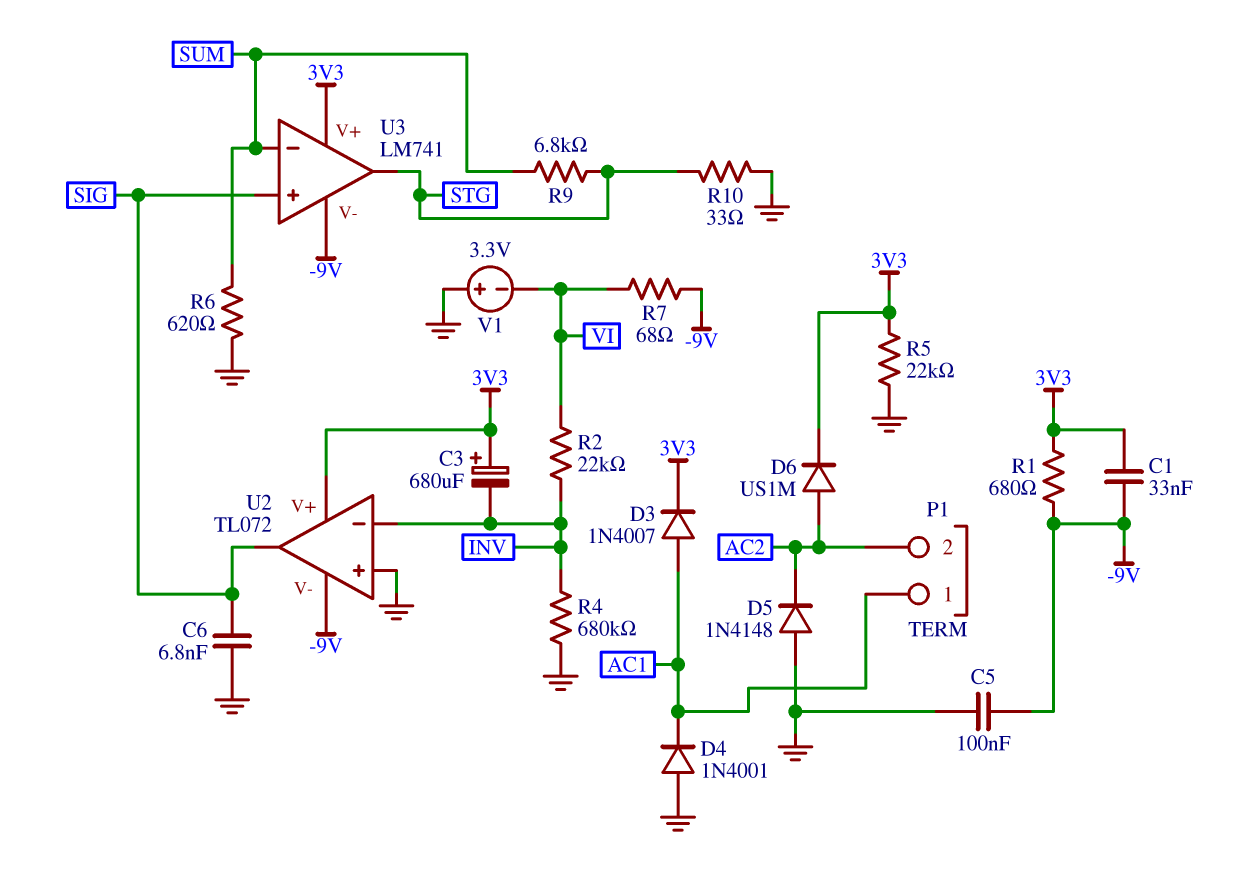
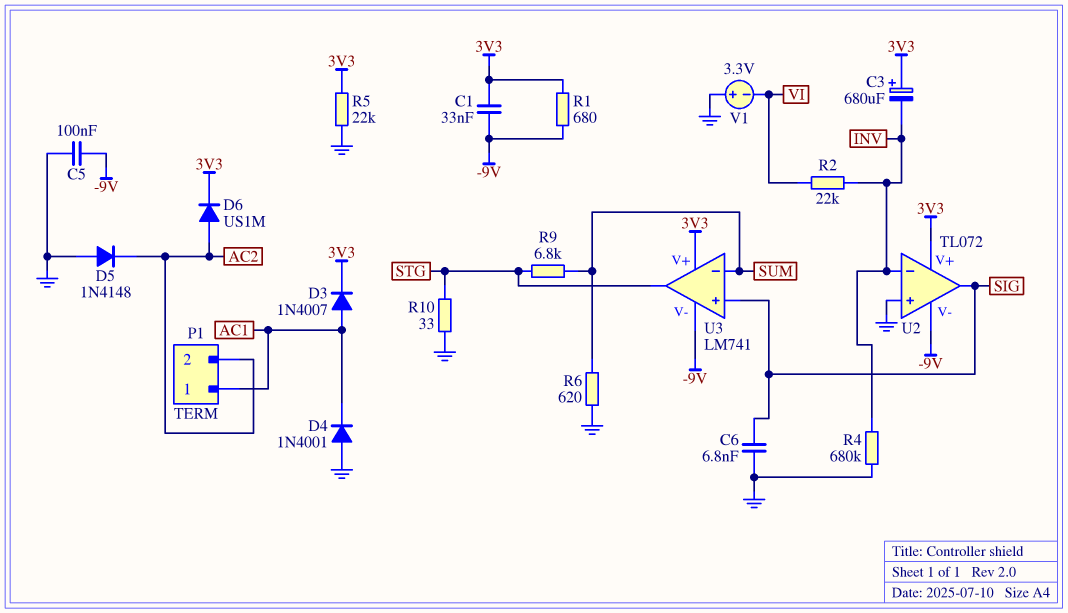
R7: 68 (-9V, VI) -> none

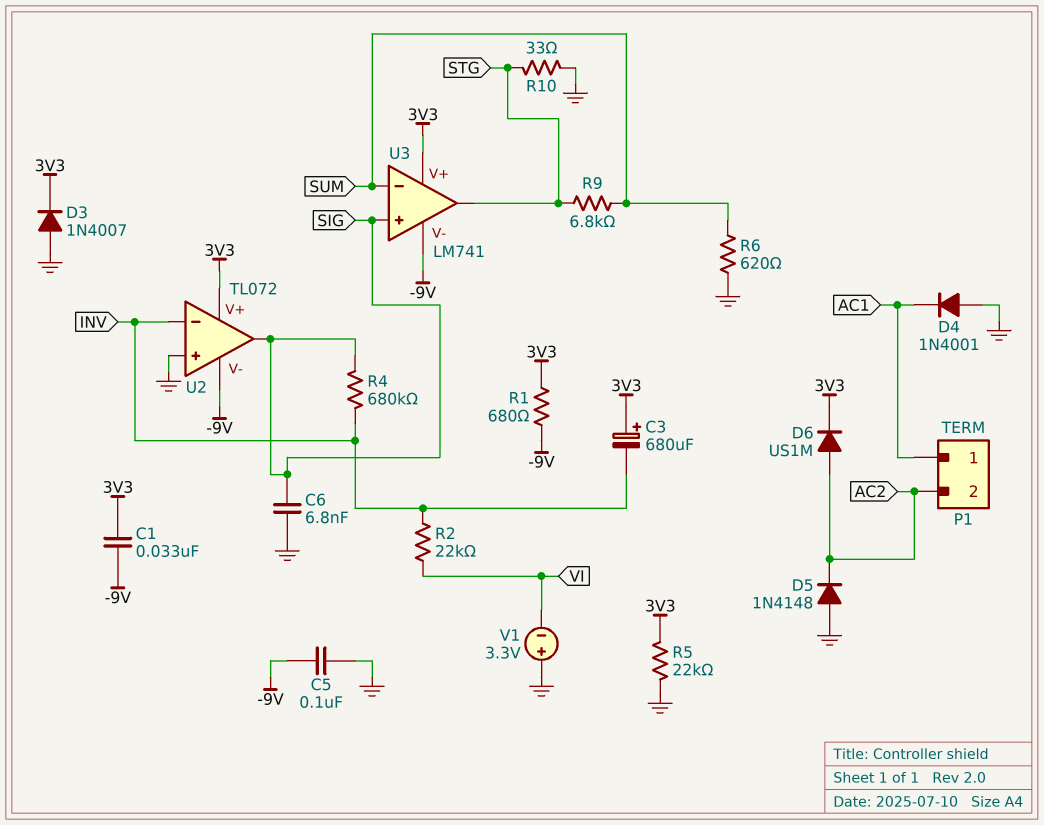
D3: diode 1N4007 (A AC1, K 3V3) -> diode 1N4007 (A GND, K 3V3)
R4: 680k (GND, INV) -> 680k (INV, SIG)

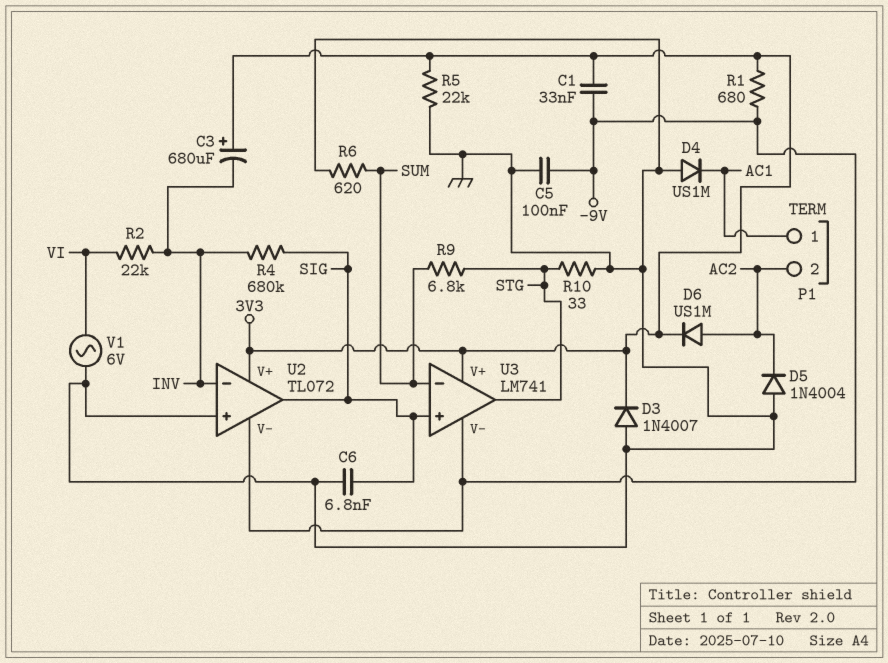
D4: diode 1N4001 (A GND, K AC1) -> diode US1M (A GND, K AC1)
D5: diode 1N4148 (A GND, K AC2) -> diode 1N4004 (A GND, K AC2)
V1: 3.3V (plus GND, minus VI) -> AC 6V (GND, VI)

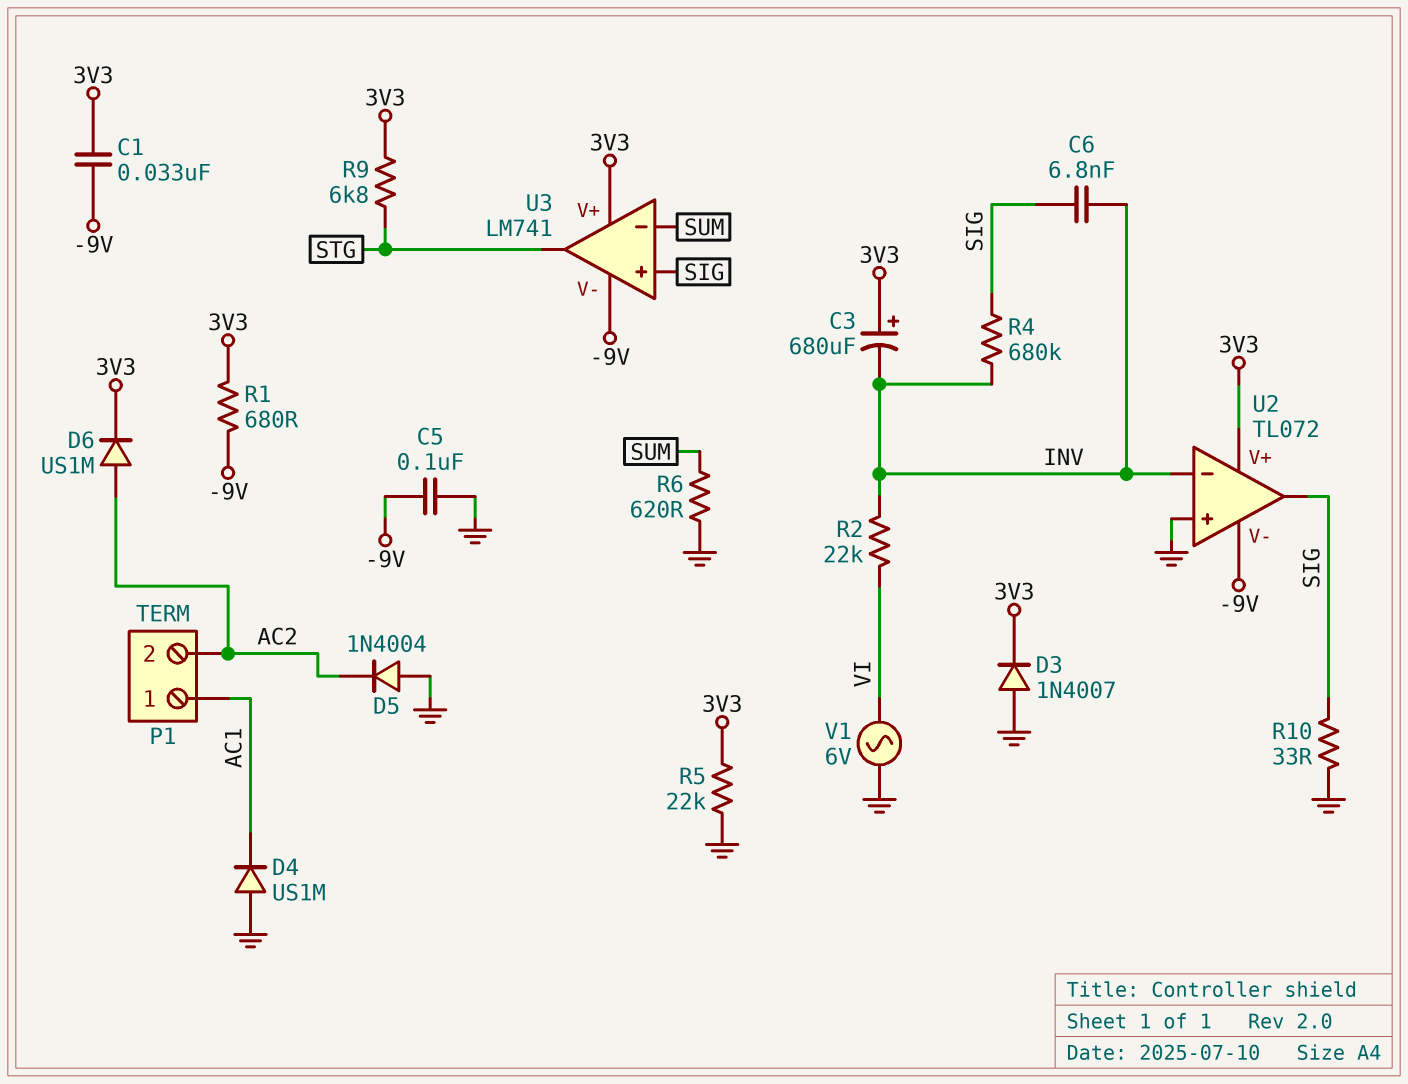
C6: 6.8nF (GND, SIG) -> 6.8nF (INV, SIG)
R9: 6.8k (STG, SUM) -> 6.8k (3V3, STG)
R10: 33 (GND, STG) -> 33 (GND, SIG)

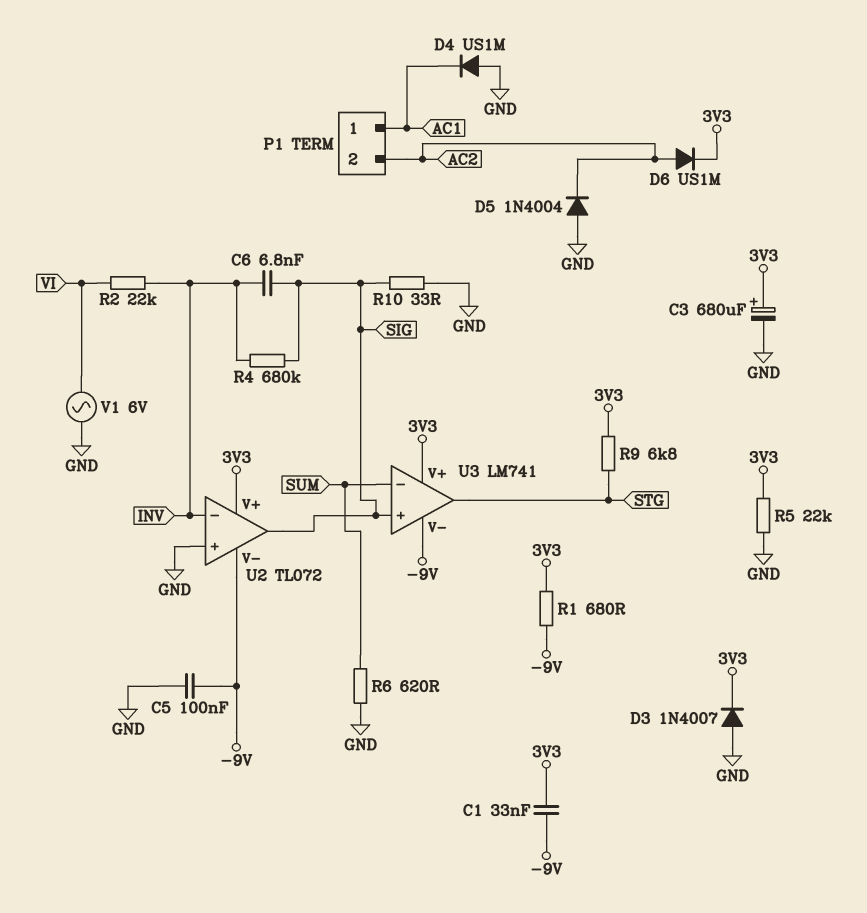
C3: 680uF (plus 3V3, minus INV) -> 680uF (plus 3V3, minus GND)

